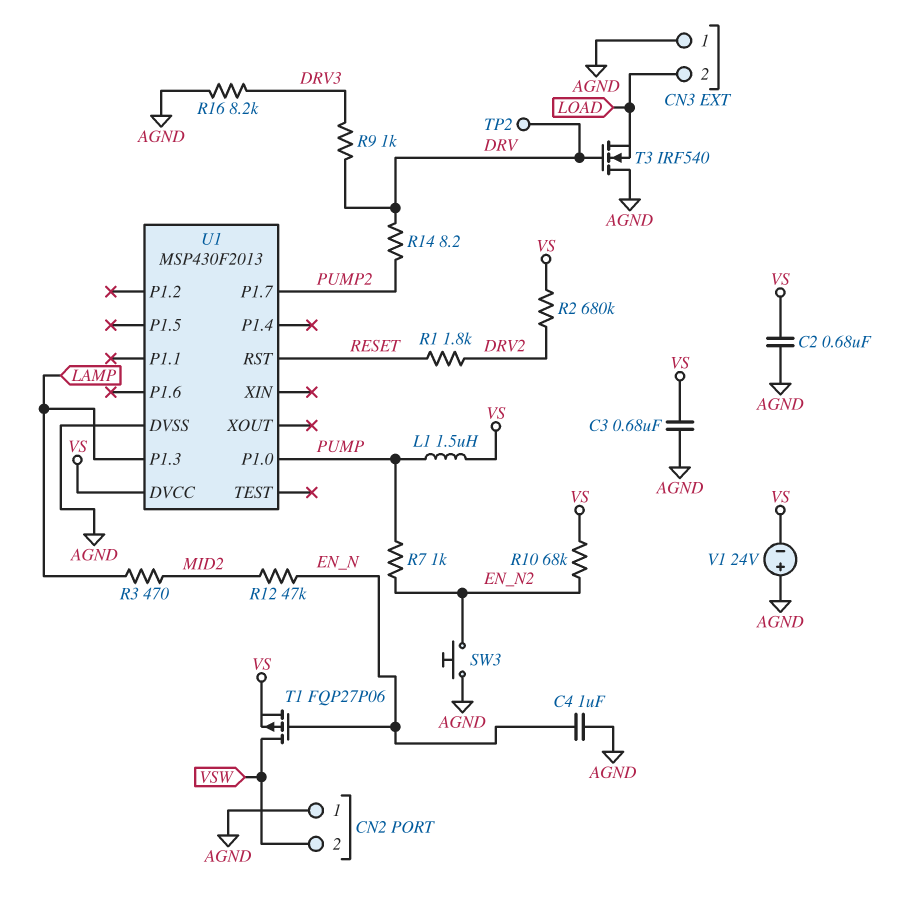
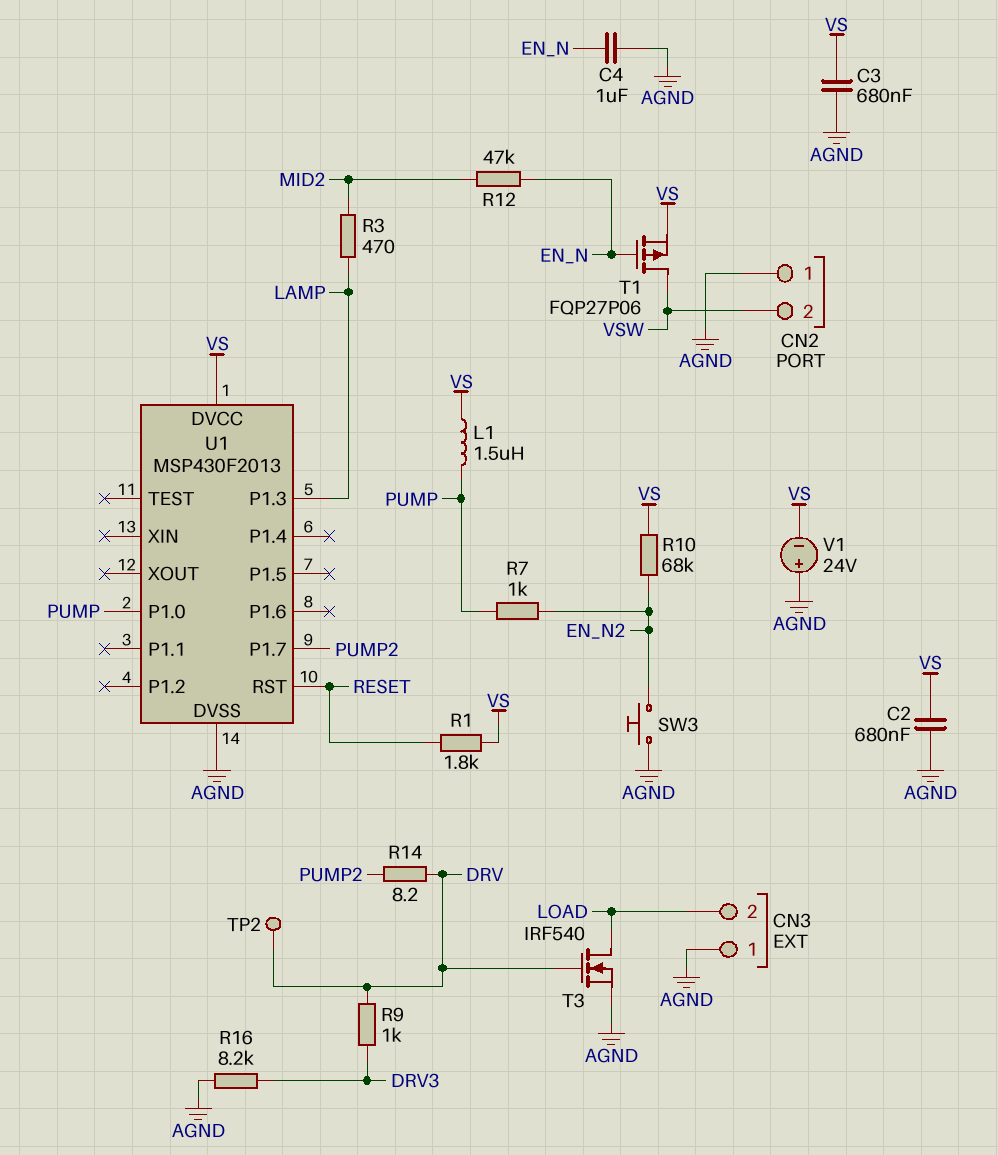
R1: 1.8k (DRV2, RESET) -> 1.8k (RESET, VS)
R2: 680k (DRV2, VS) -> none
T3: NMOS IRF540 (G DRV, D AGND, S LOAD) -> NMOS IRF540 (G DRV, D LOAD, S AGND)

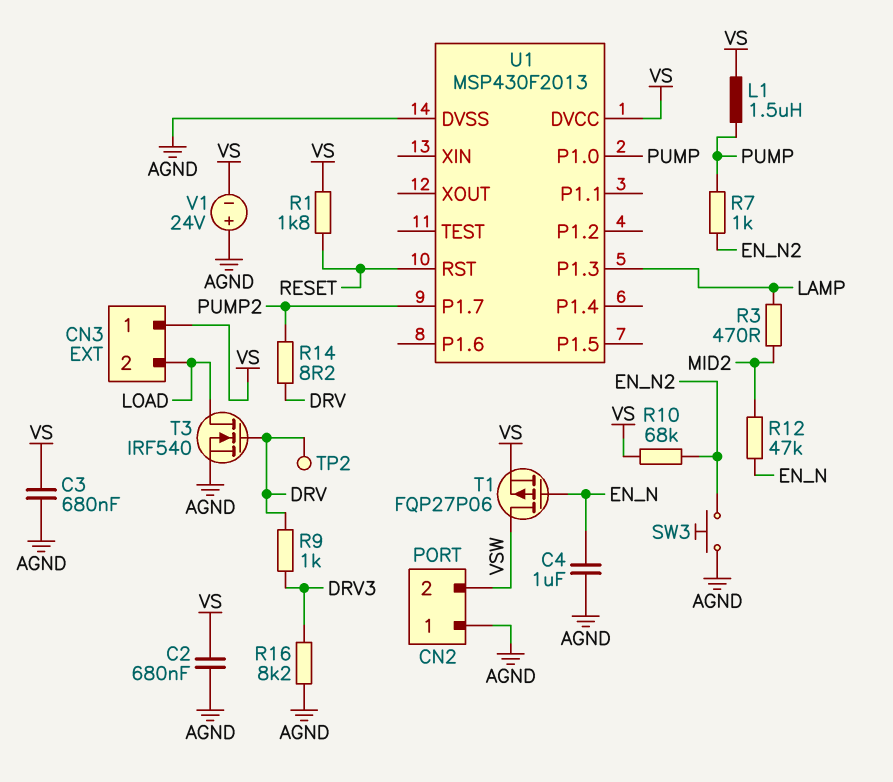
CN3 pin 1: AGND -> VS

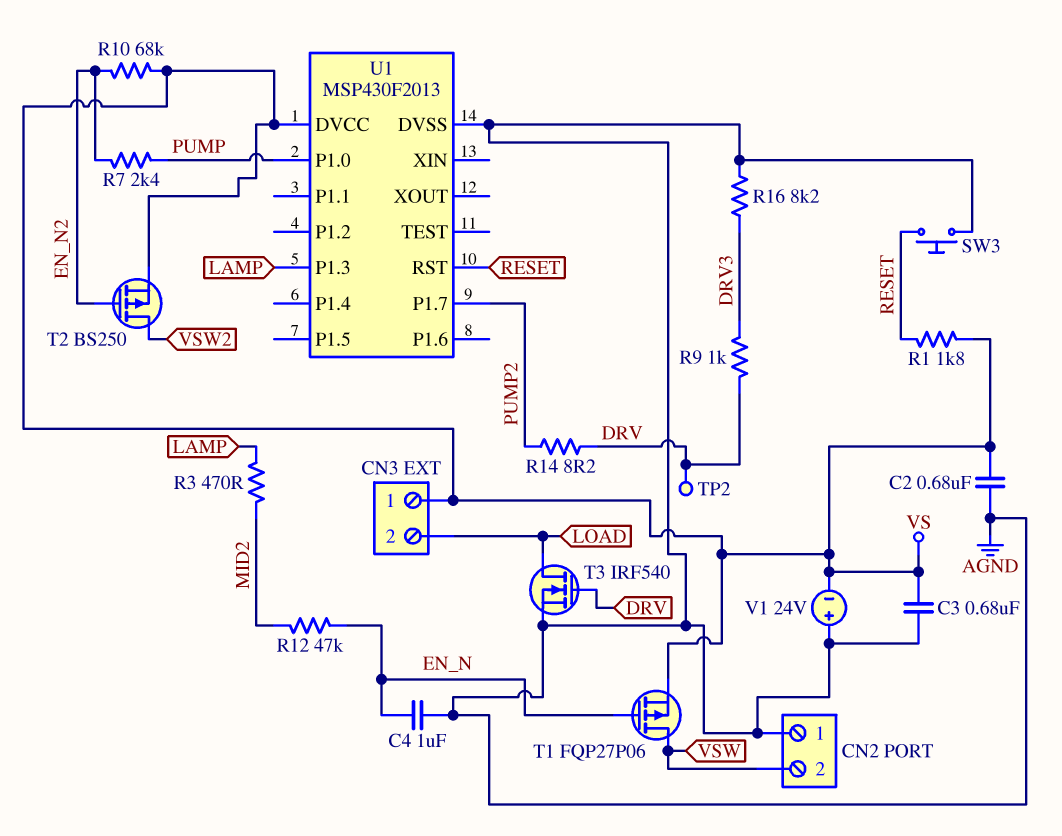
L1: 1.5uH (PUMP, VS) -> none
R7: 1k (EN_N2, PUMP) -> 2.4k (EN_N2, PUMP)
SW3: button (AGND, EN_N2) -> button (AGND, RESET)
T2: none -> PMOS BS250 (G EN_N2, D VSW2, S VS)

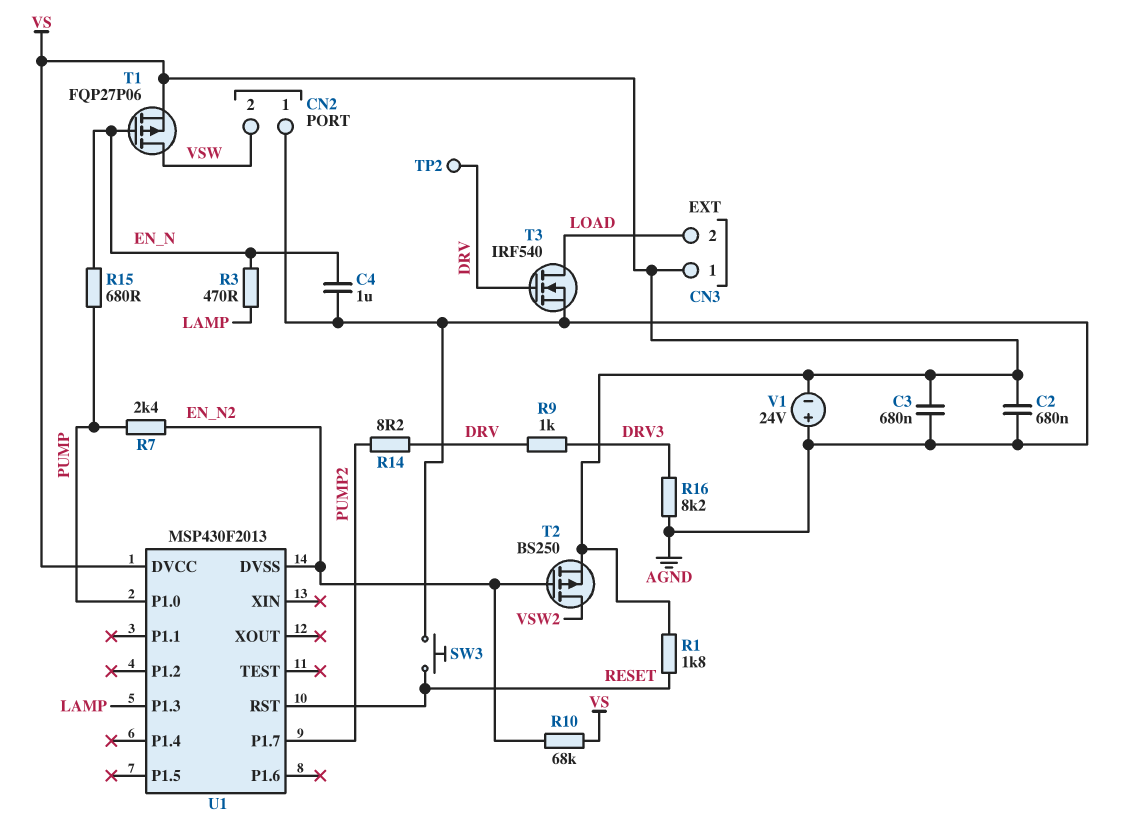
R3: 470 (LAMP, MID2) -> 470 (EN_N, LAMP)
R12: 47k (EN_N, MID2) -> none
R15: none -> 680 (EN_N, PUMP)
U1 pin DVSS: AGND -> EN_N2

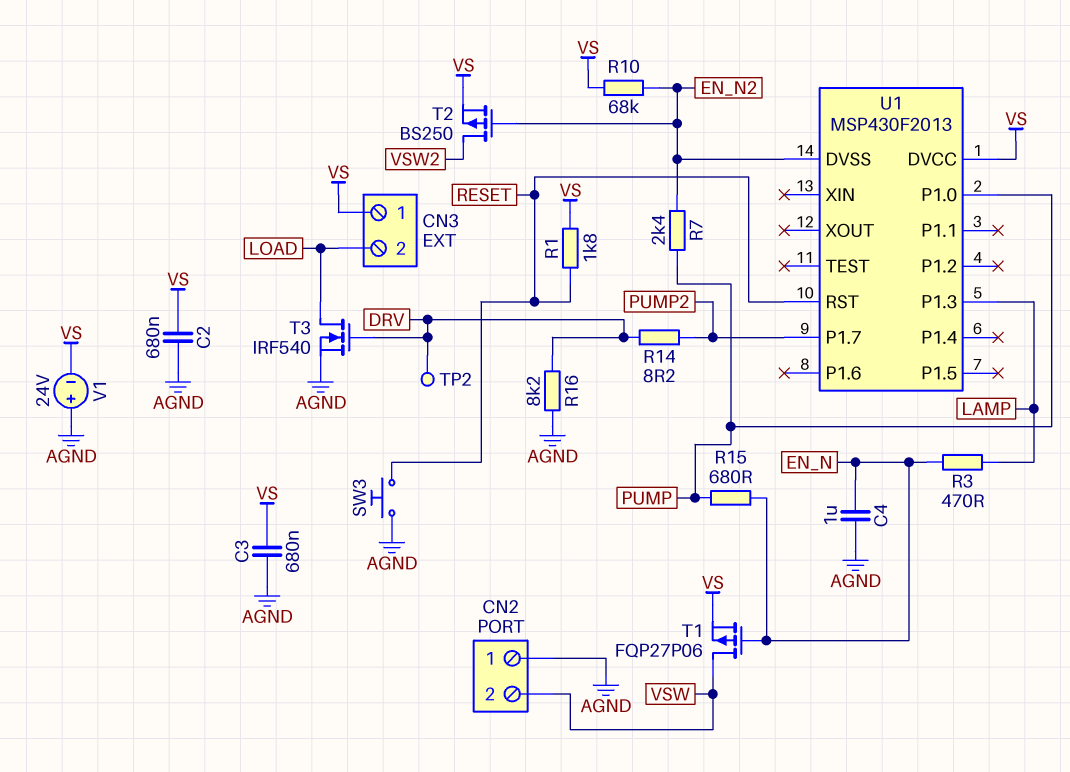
R9: 1k (DRV, DRV3) -> none
R16: 8.2k (AGND, DRV3) -> 8.2k (AGND, DRV)

